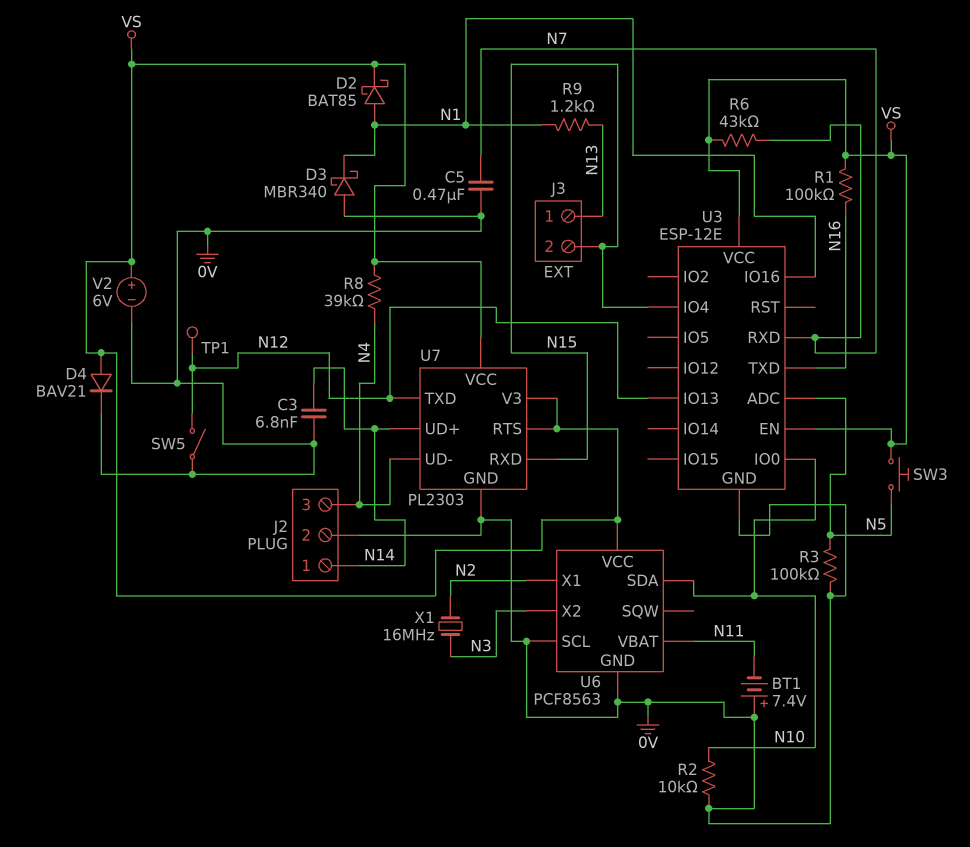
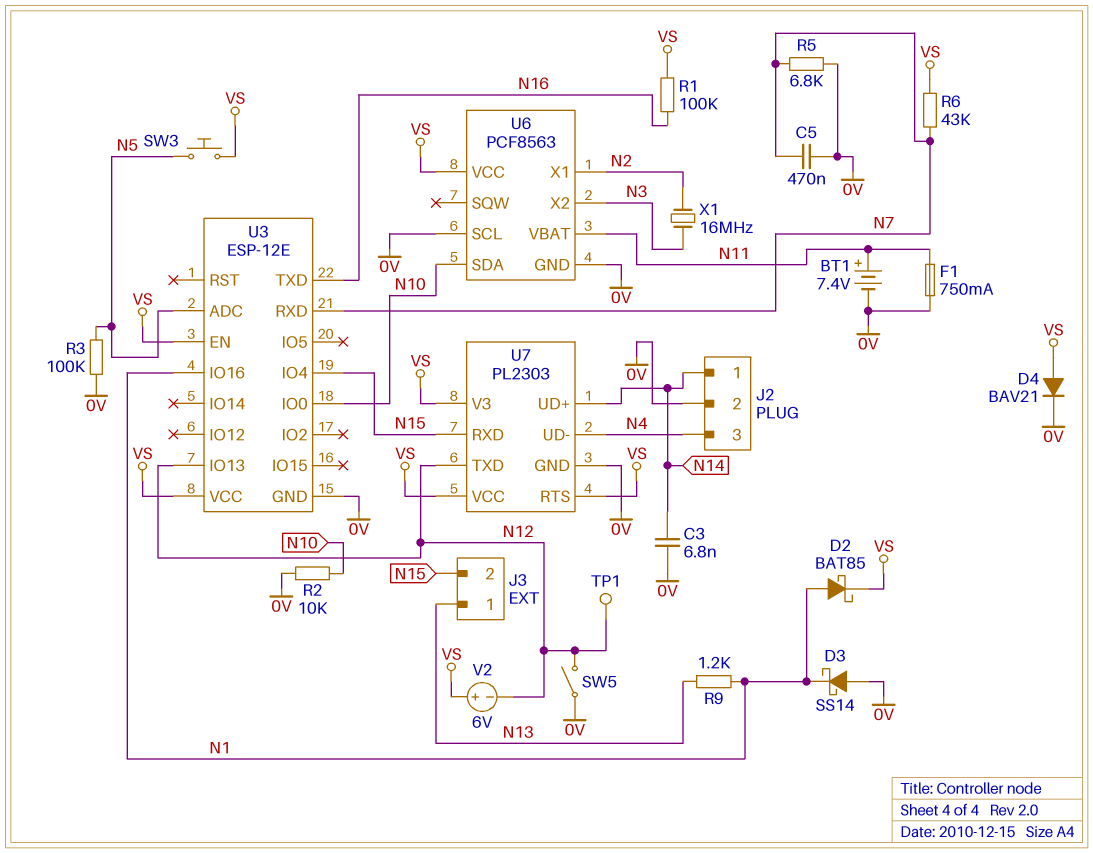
BT1: 7.4V (plus 0V, minus N11) -> 7.4V (plus N11, minus 0V)
D3: schottky MBR340 (A 0V, K N1) -> schottky SS14 (A 0V, K N1)
F1: none -> 750mA (0V, N11)
R5: none -> 6.8k (0V, N7)
R8: 39k (N4, VS) -> none
V2: 6V (plus VS, minus 0V) -> 6V (plus VS, minus N12)

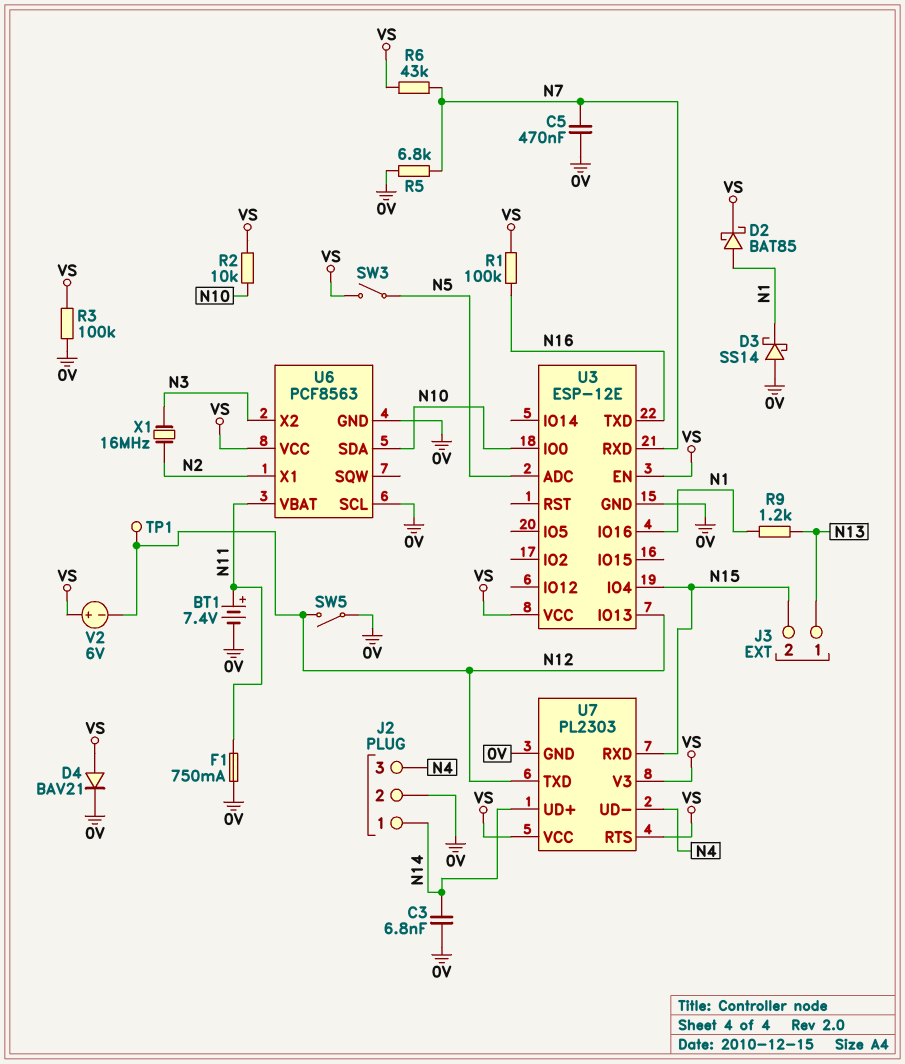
R2: 10k (0V, N10) -> 10k (N10, VS)
R3: 100k (0V, N5) -> 100k (0V, VS)
SW3: button (N5, VS) -> switch (N5, VS)

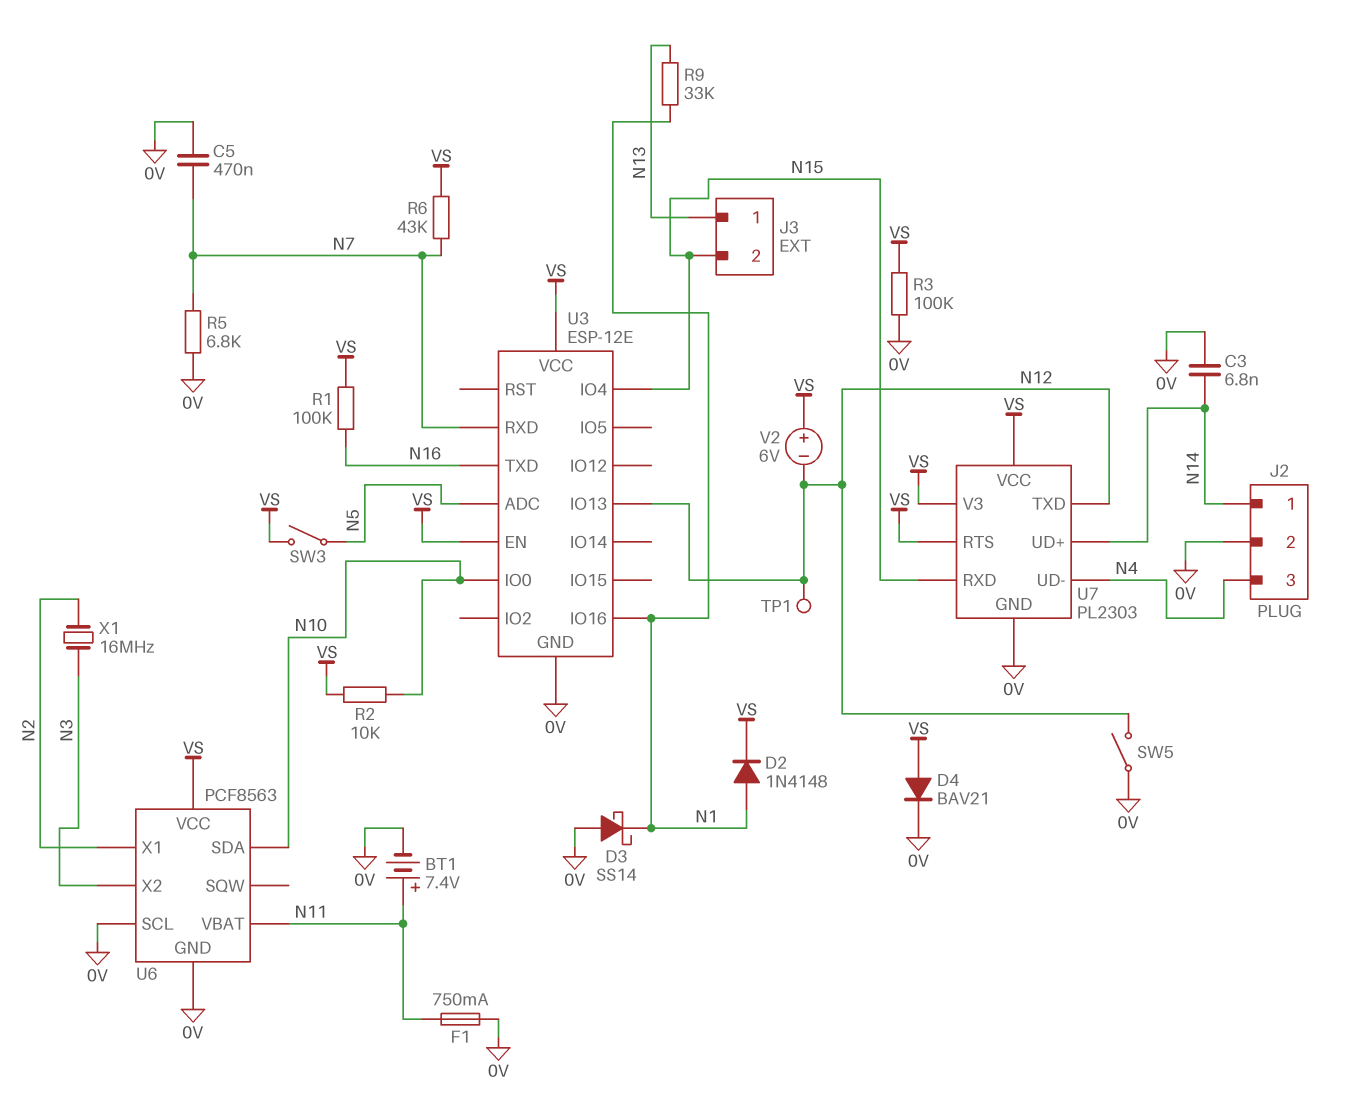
D2: schottky BAT85 (A N1, K VS) -> diode 1N4148 (A N1, K VS)
R9: 1.2k (N1, N13) -> 33k (N1, N13)

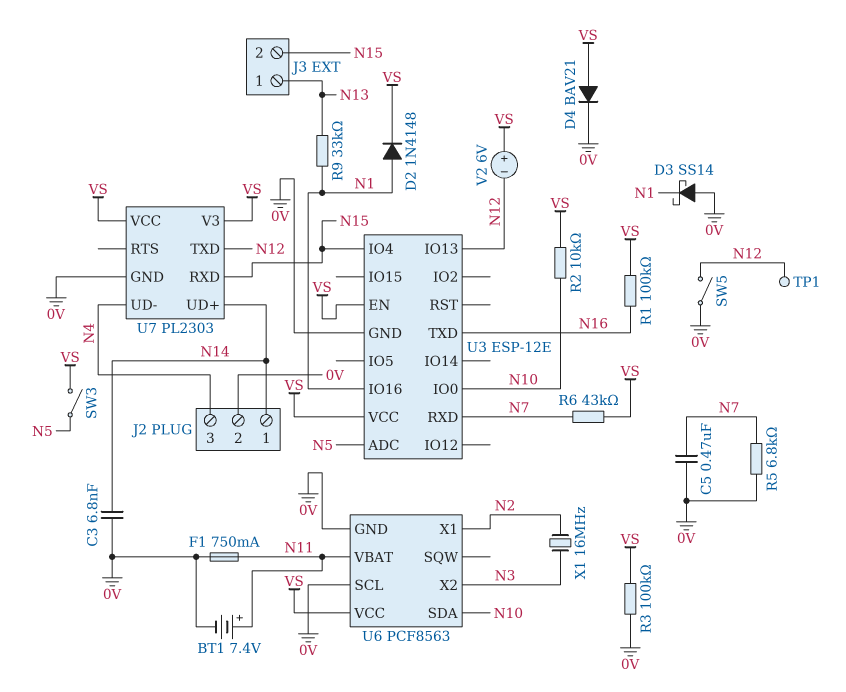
U7 pin RTS: VS -> none

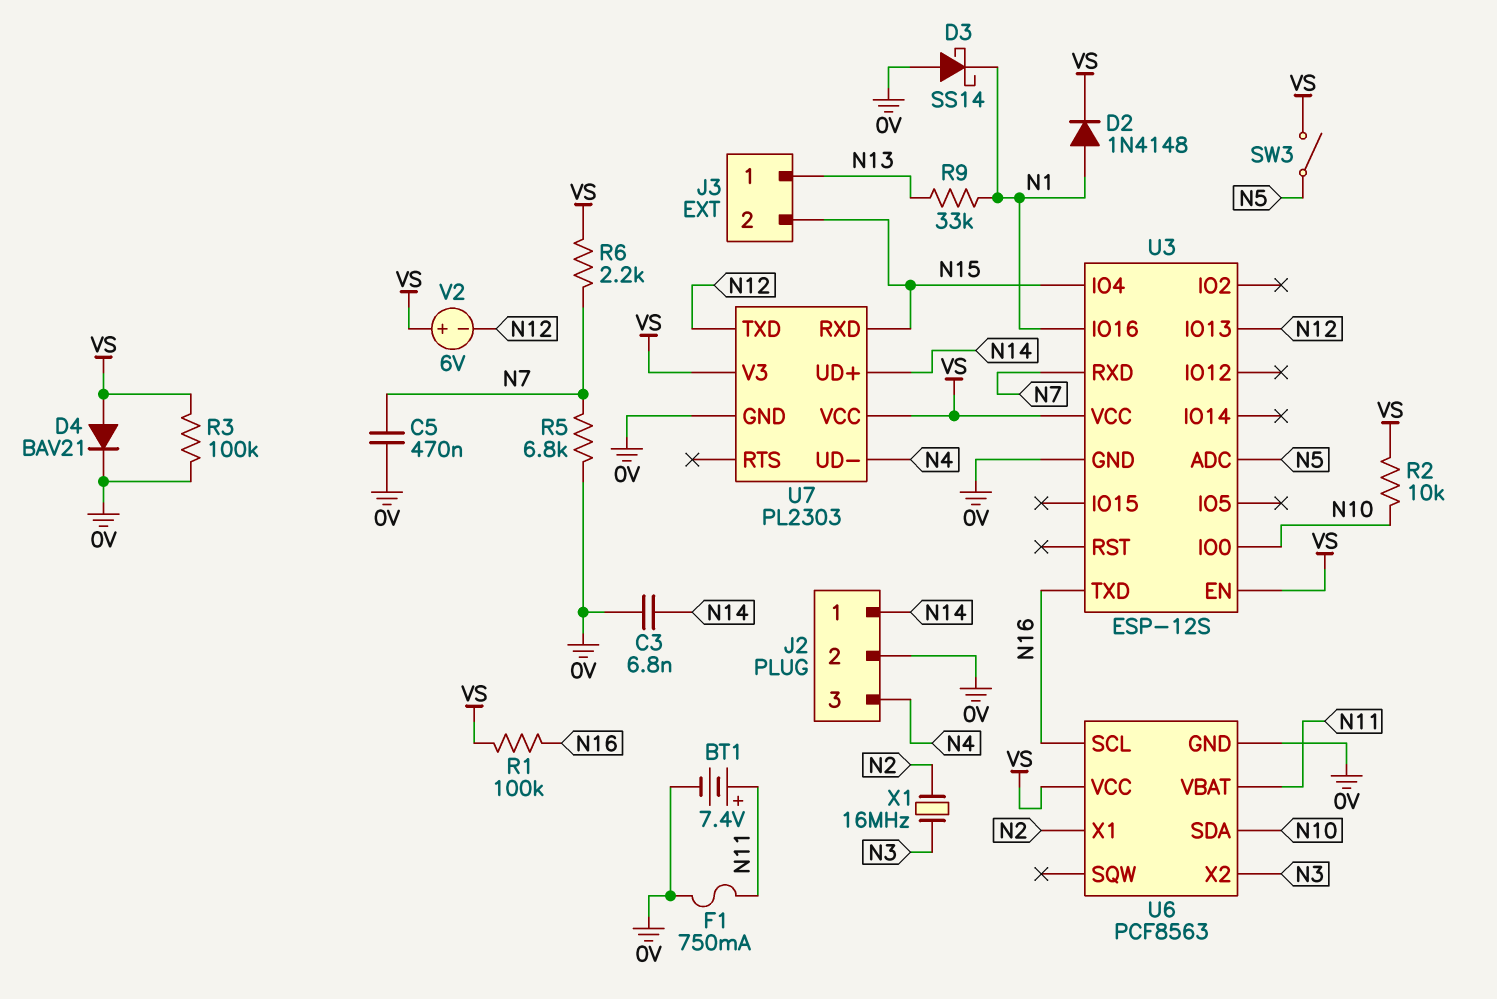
R6: 43k (N7, VS) -> 2.2k (N7, VS)
SW5: switch (0V, N12) -> none
TP1: test point (N12) -> none
U3: ESP-12E -> ESP-12S
U6 pin SCL: 0V -> N16

